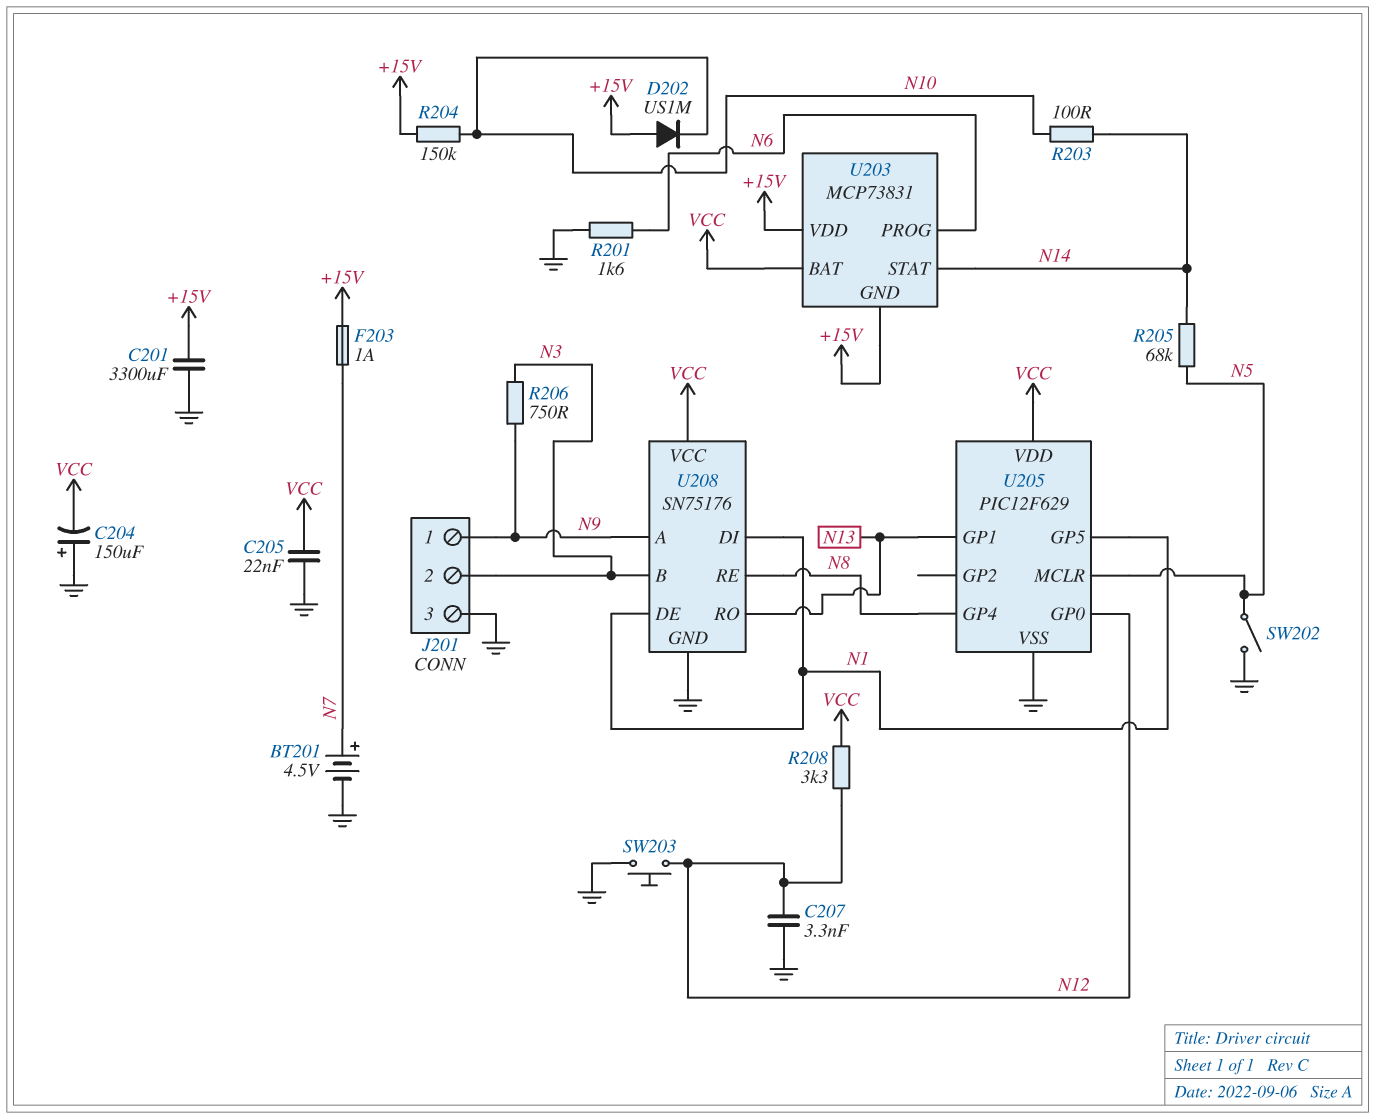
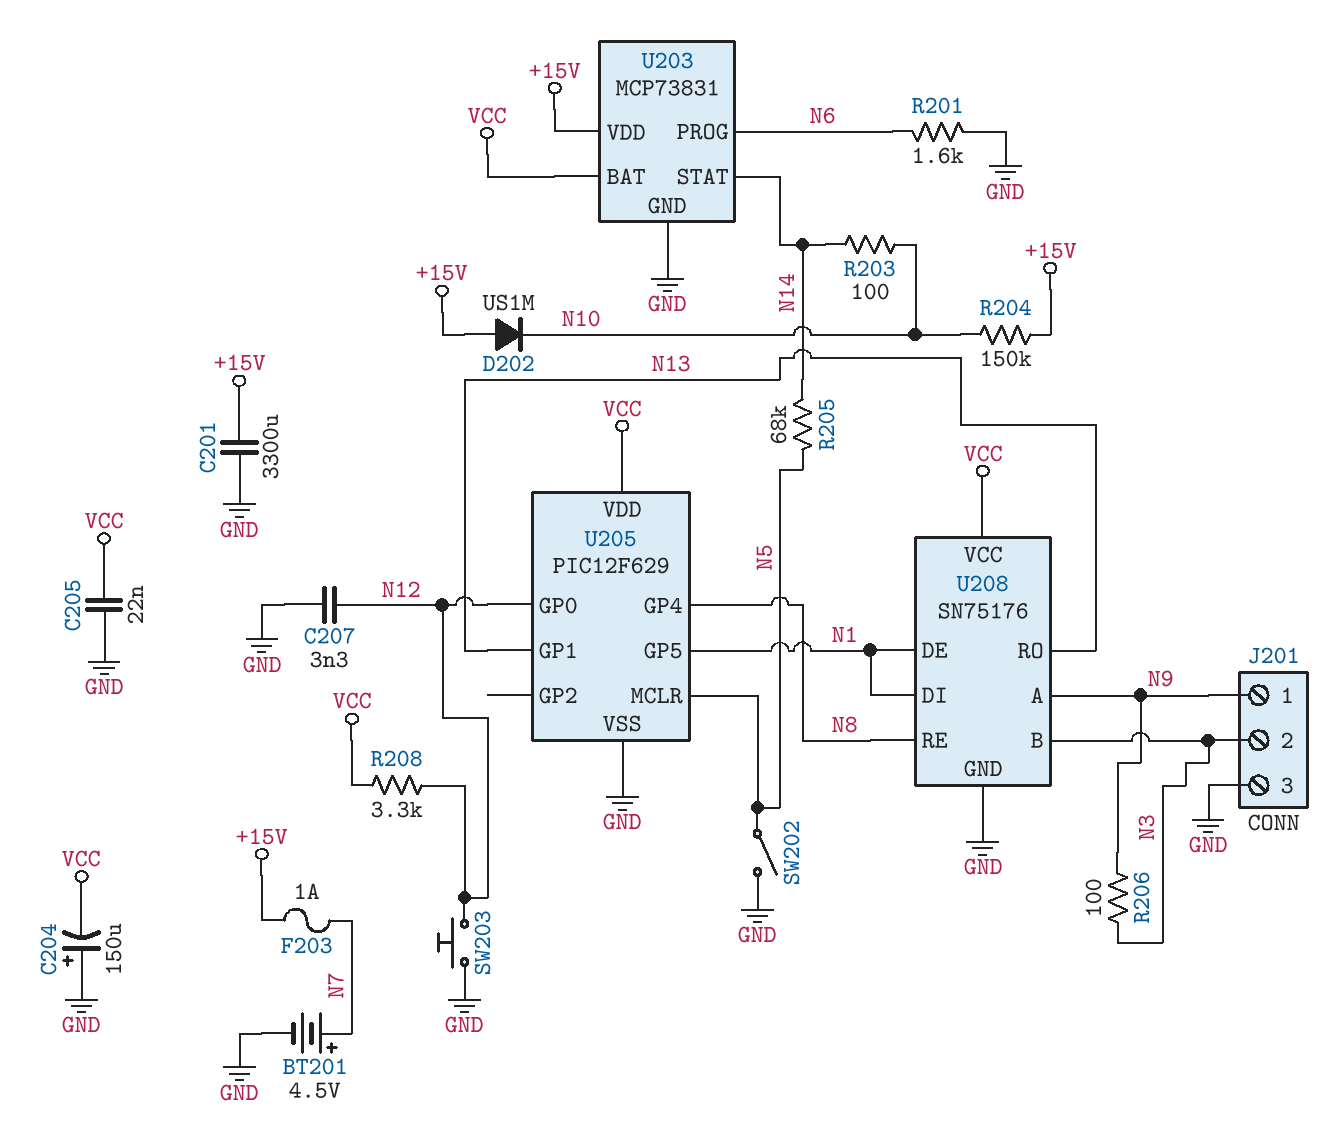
R206: 750 (N3, N9) -> 100 (N3, N9)
U203 pin GND: +15V -> GND

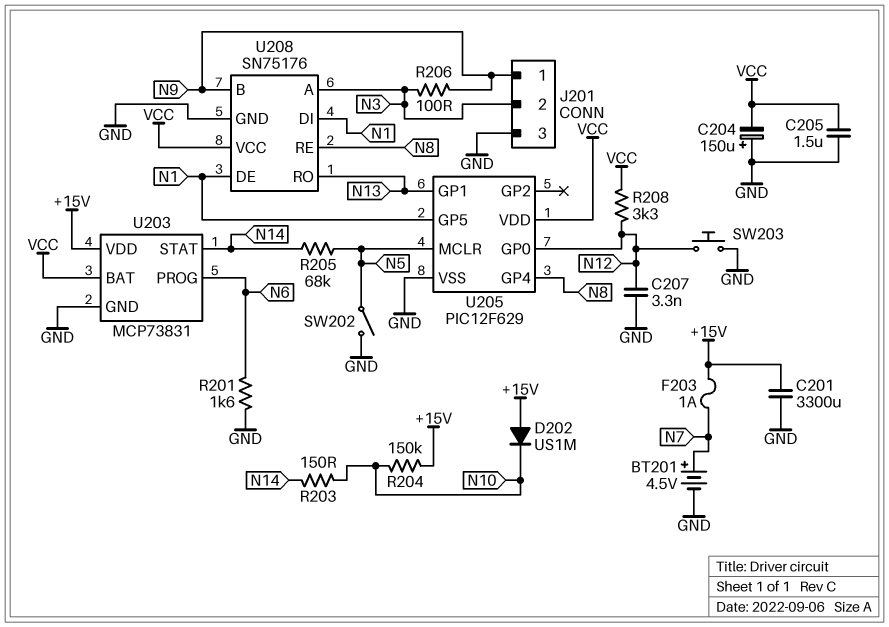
C205: 22nF (GND, VCC) -> 1.5uF (GND, VCC)
R203: 100 (N10, N14) -> 150 (N10, N14)
U208 pin A: N9 -> N3
U208 pin B: N3 -> N9

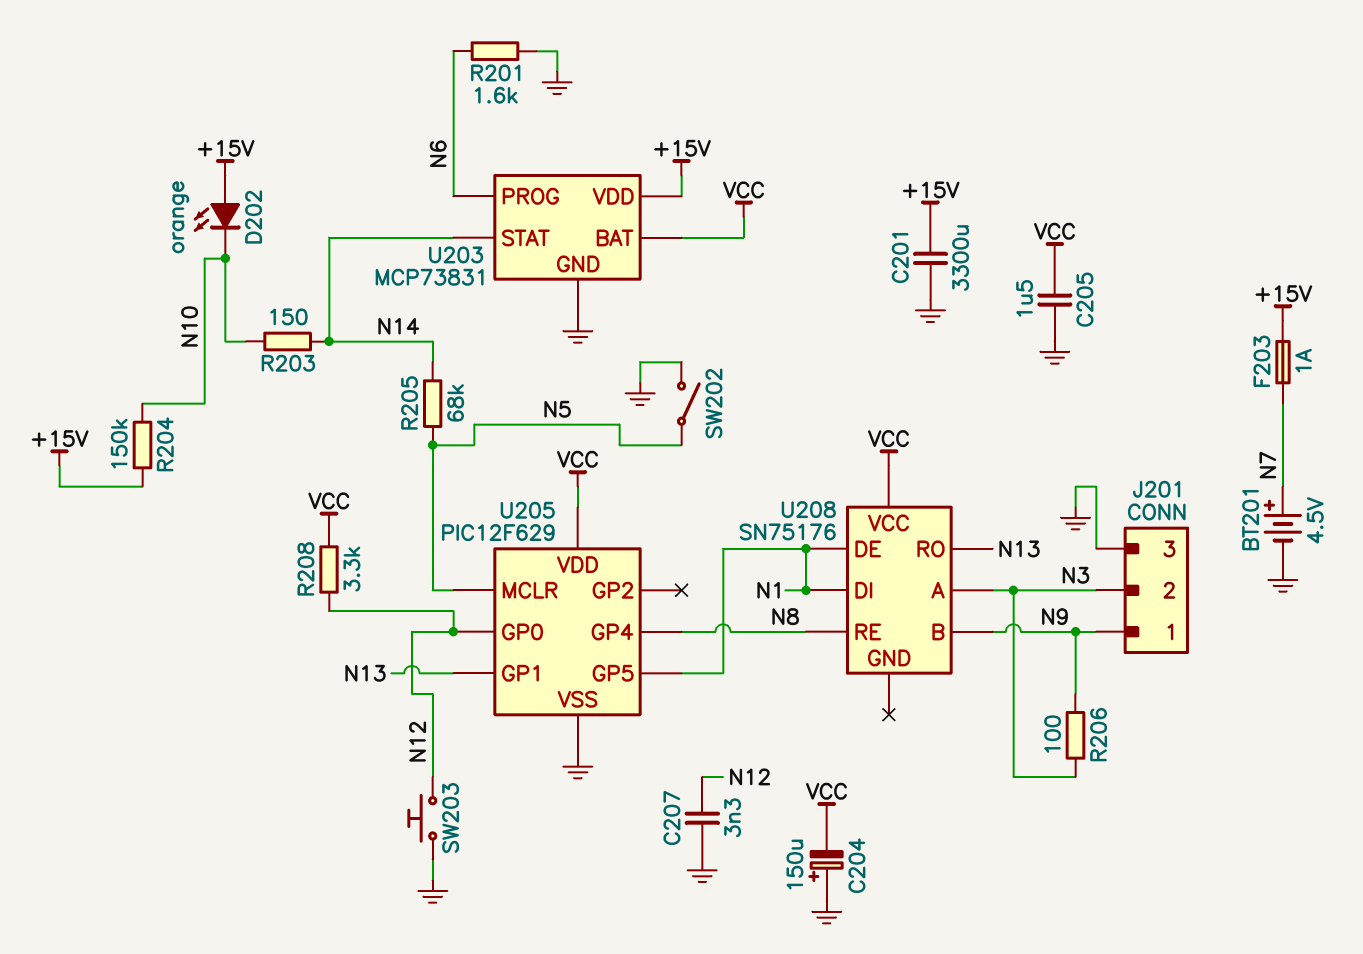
D202: diode US1M (A +15V, K N10) -> LED orange (A +15V, K N10)
U208 pin GND: GND -> none

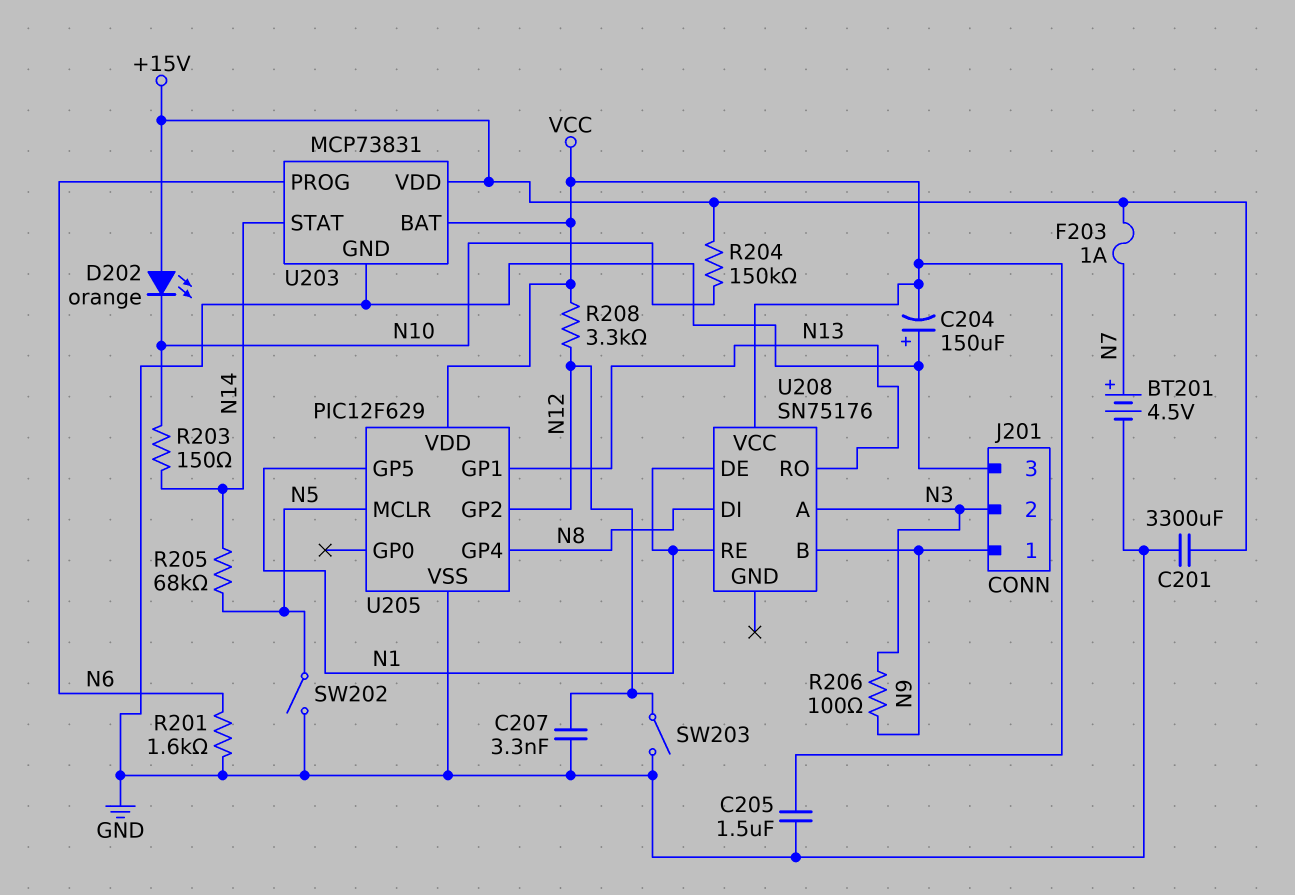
SW203: button (GND, N12) -> switch (GND, N12)
U205 pin GP0: N12 -> none
U205 pin GP2: none -> N12
U208 pin DI: N1 -> N8
U208 pin RE: N8 -> N1

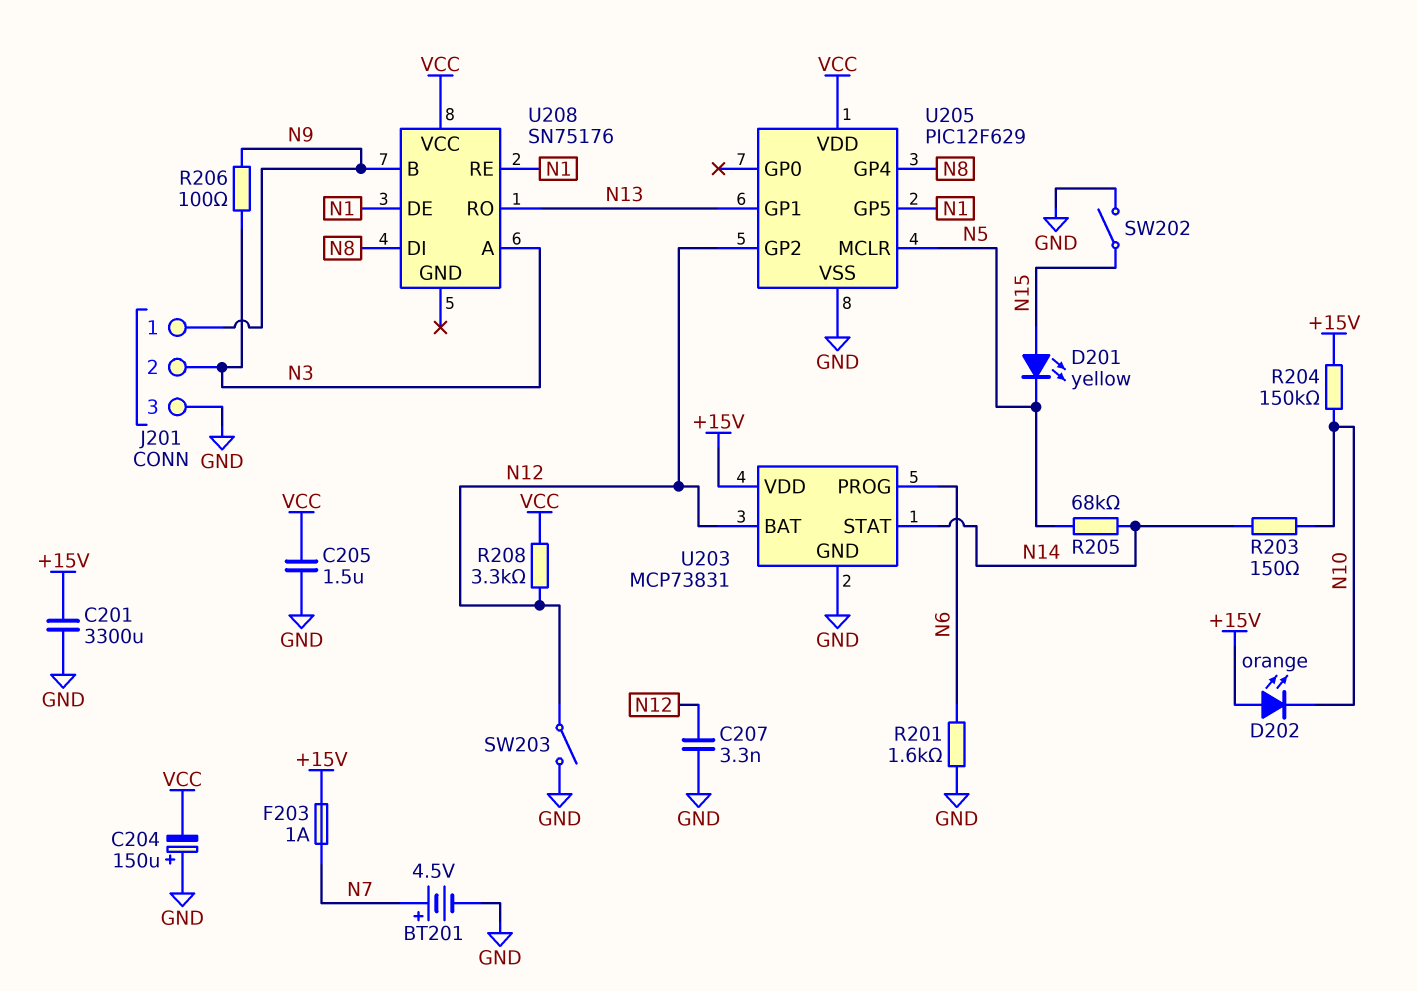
D201: none -> LED yellow (A N15, K N5)
SW202: switch (GND, N5) -> switch (GND, N15)
U203 pin BAT: VCC -> N12

